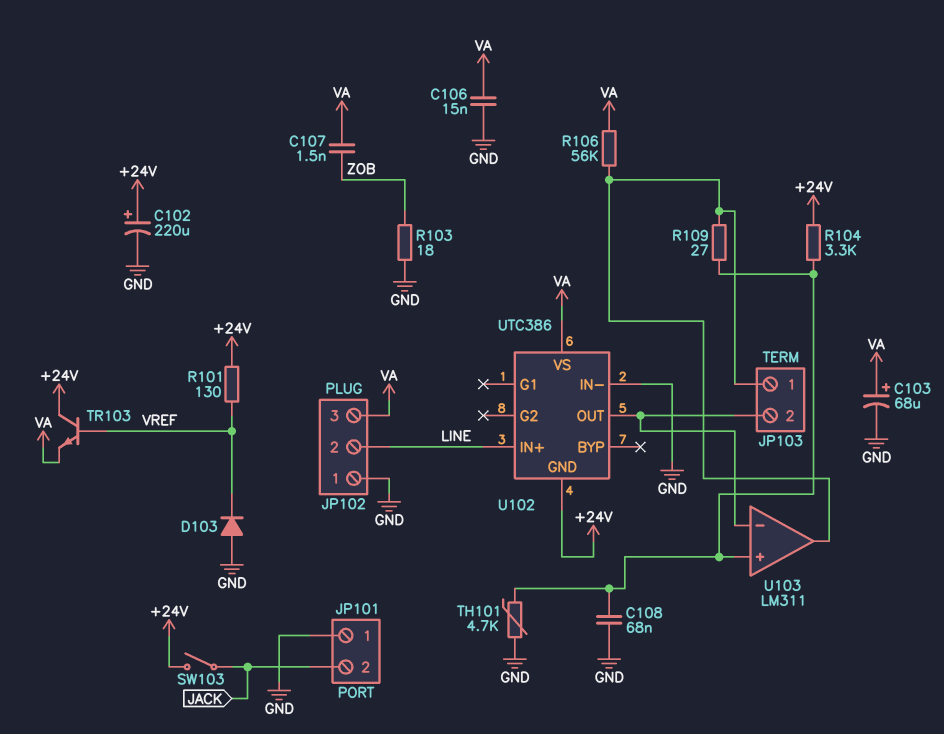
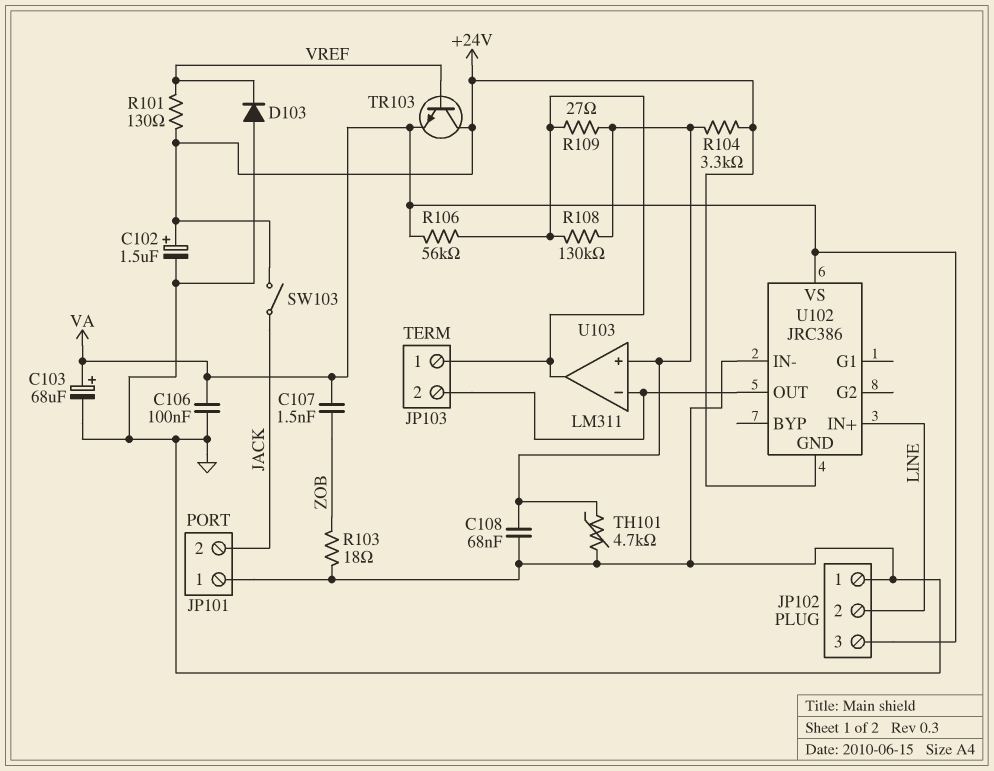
C102: 220uF (plus +24V, minus GND) -> 1.5uF (plus +24V, minus GND)
C106: 15nF (GND, VA) -> 100nF (GND, VA)
R108: none -> 130k (JP103/1, U103/in+)
U102: UTC386 -> JRC386

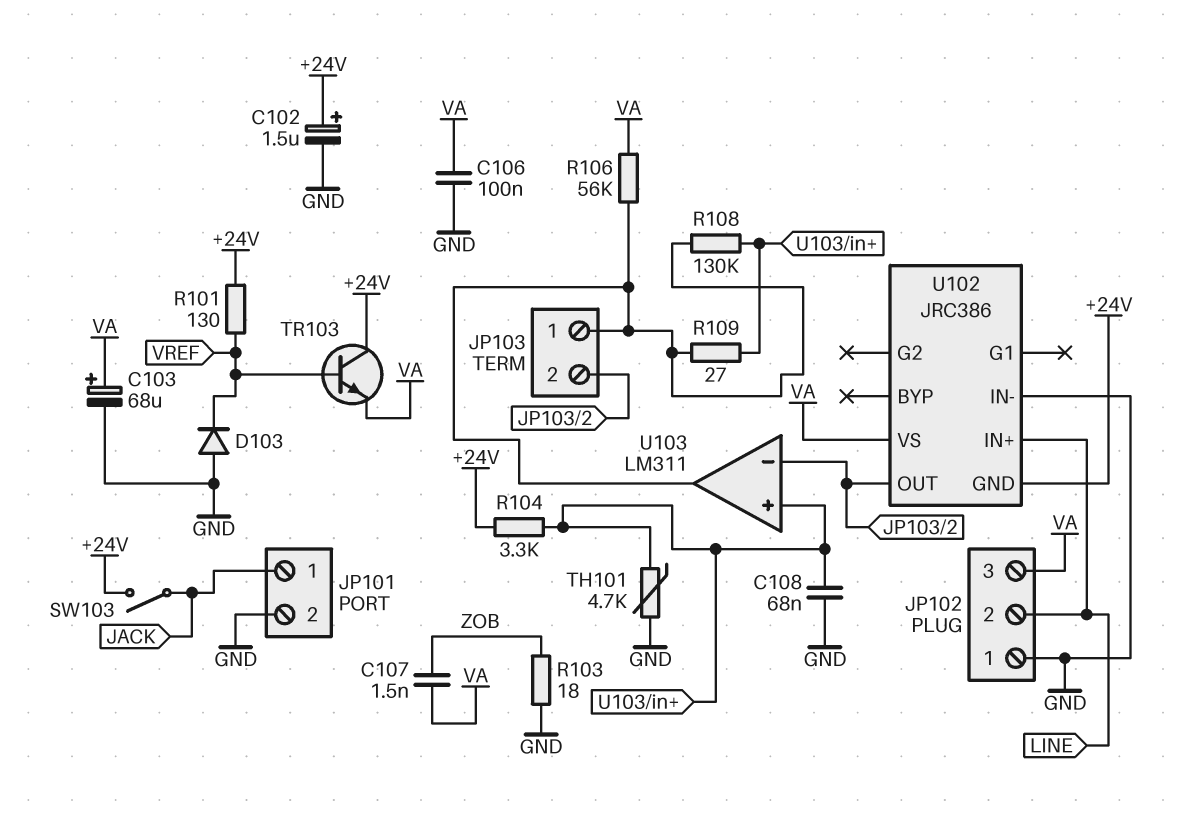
JP101 pin 1: GND -> JACK
JP101 pin 2: JACK -> GND

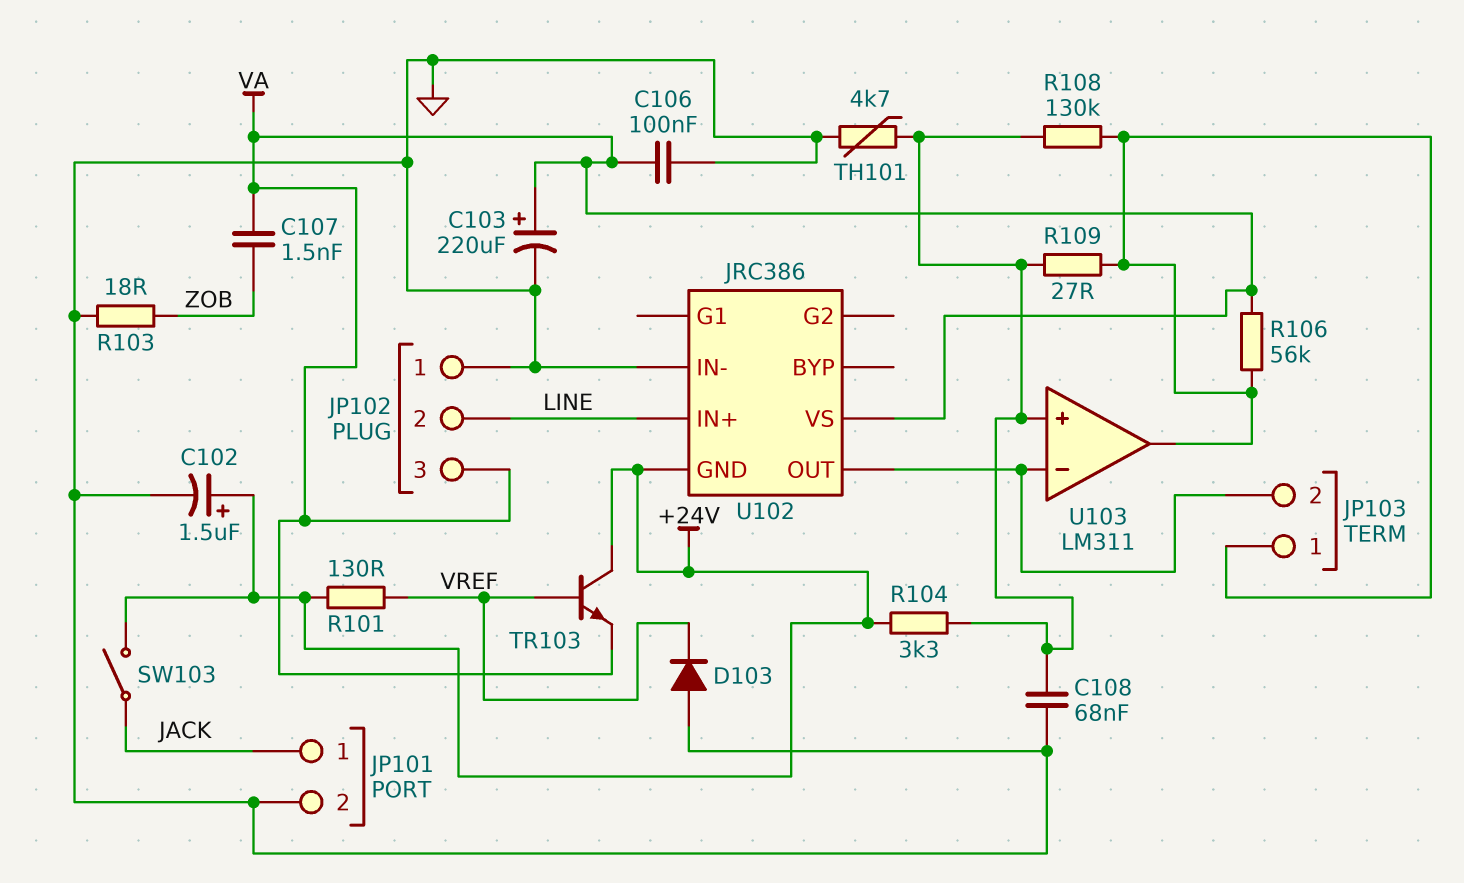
C103: 68uF (plus VA, minus GND) -> 220uF (plus VA, minus GND)

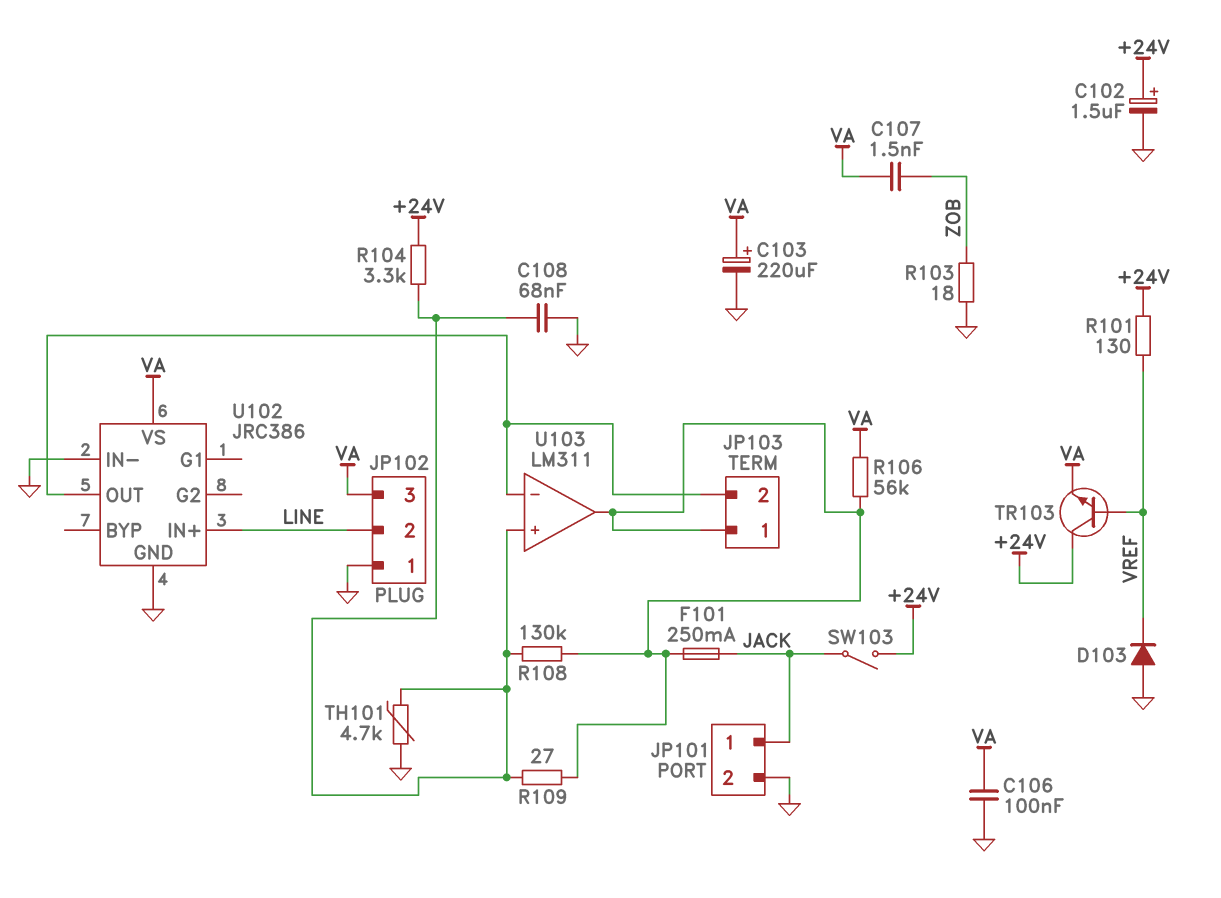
F101: none -> 250mA (JACK, JP103/1)
U102 pin GND: +24V -> GND

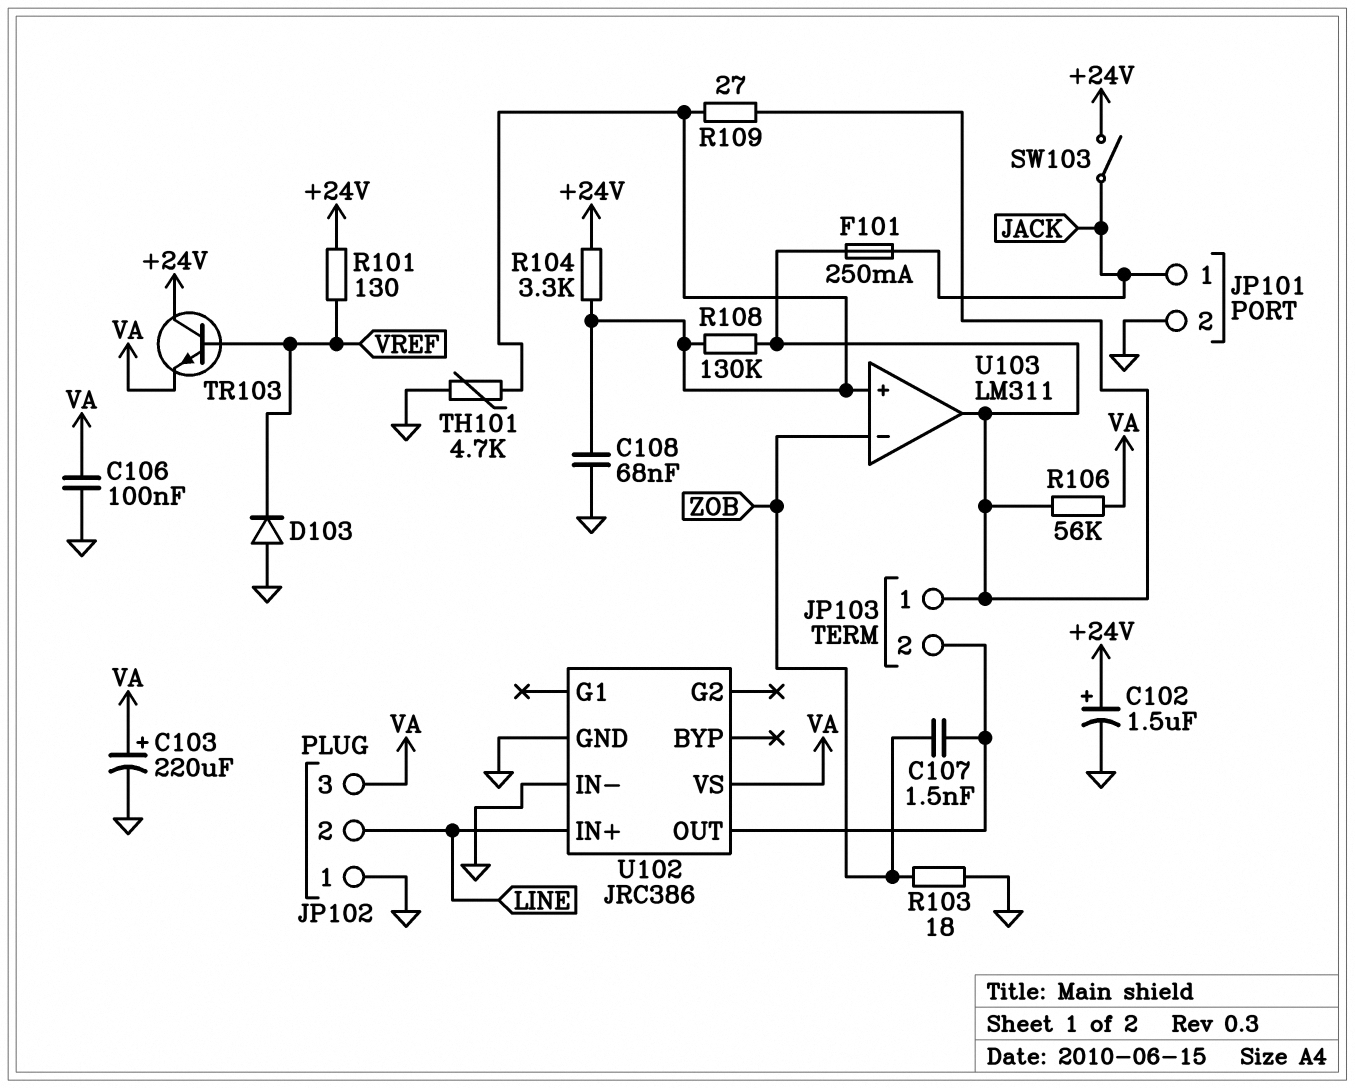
C107: 1.5nF (VA, ZOB) -> 1.5nF (JP103/2, ZOB)
U103 pin in-: JP103/2 -> ZOB

